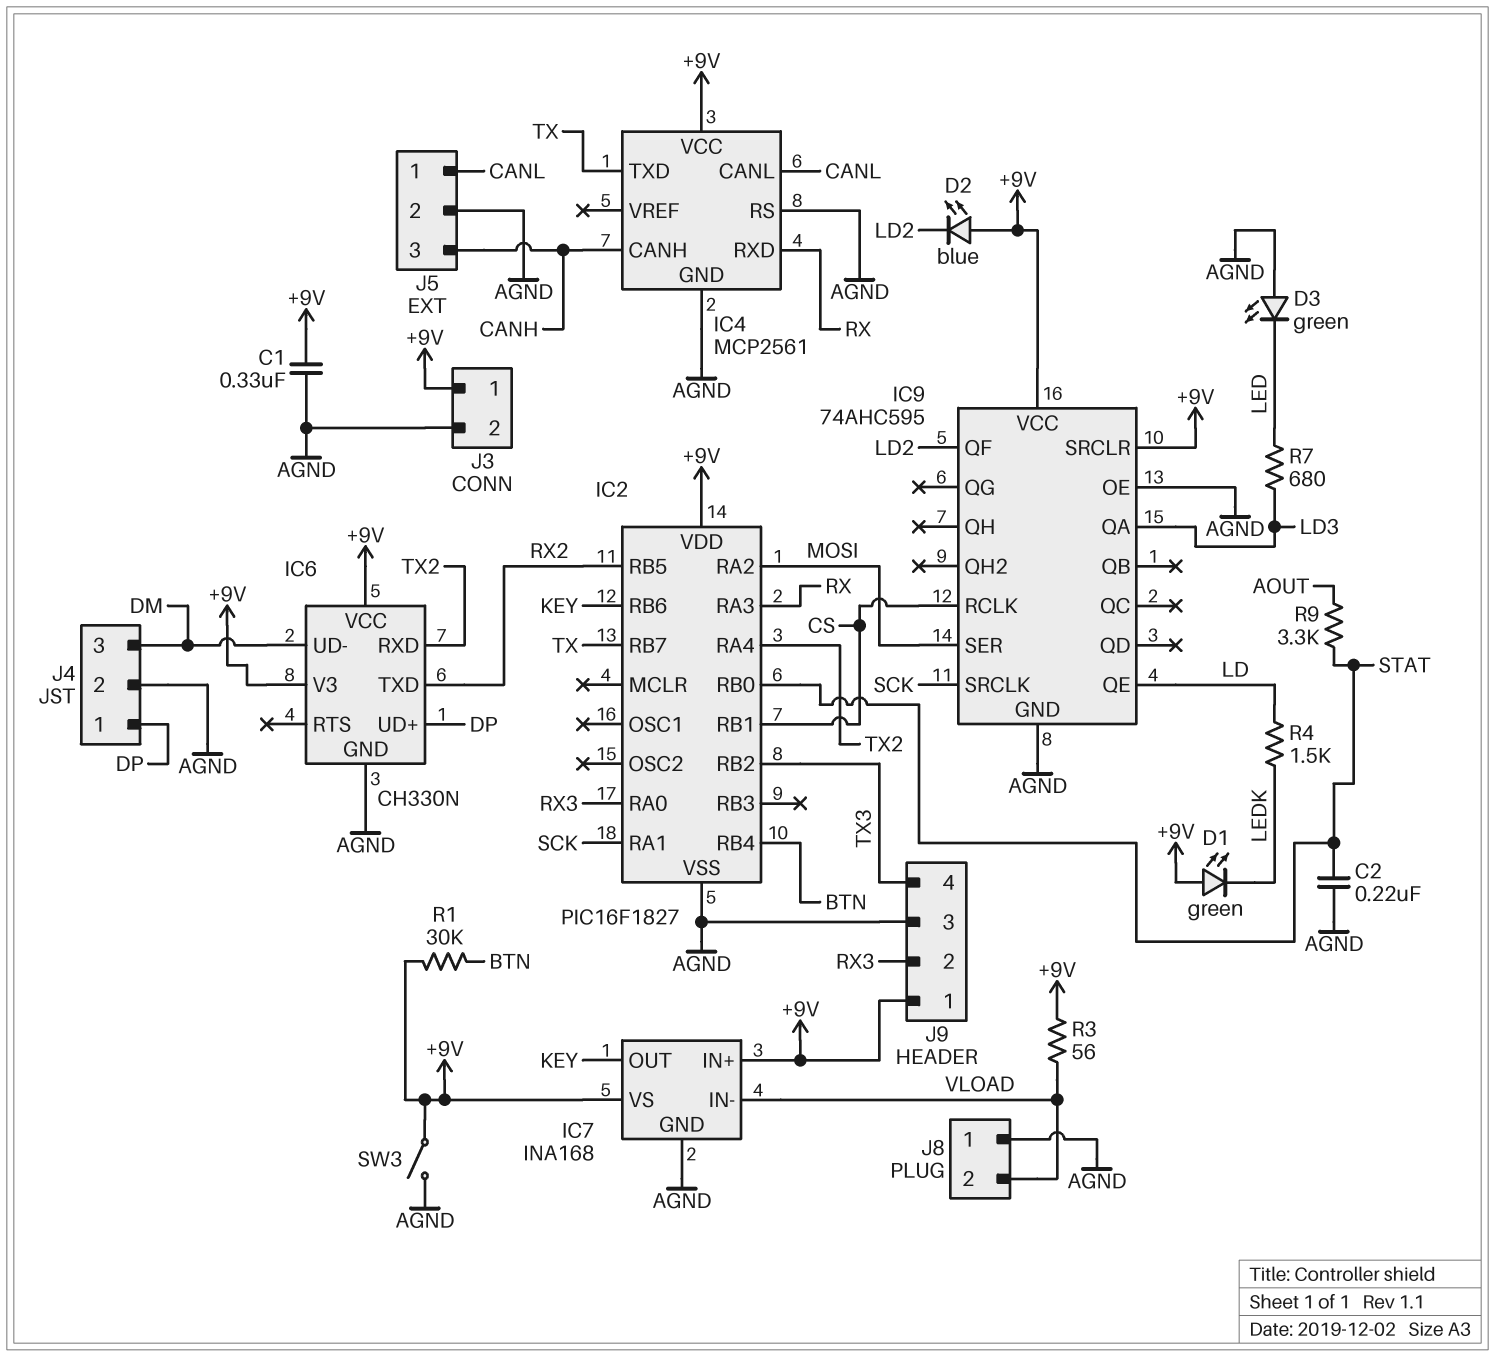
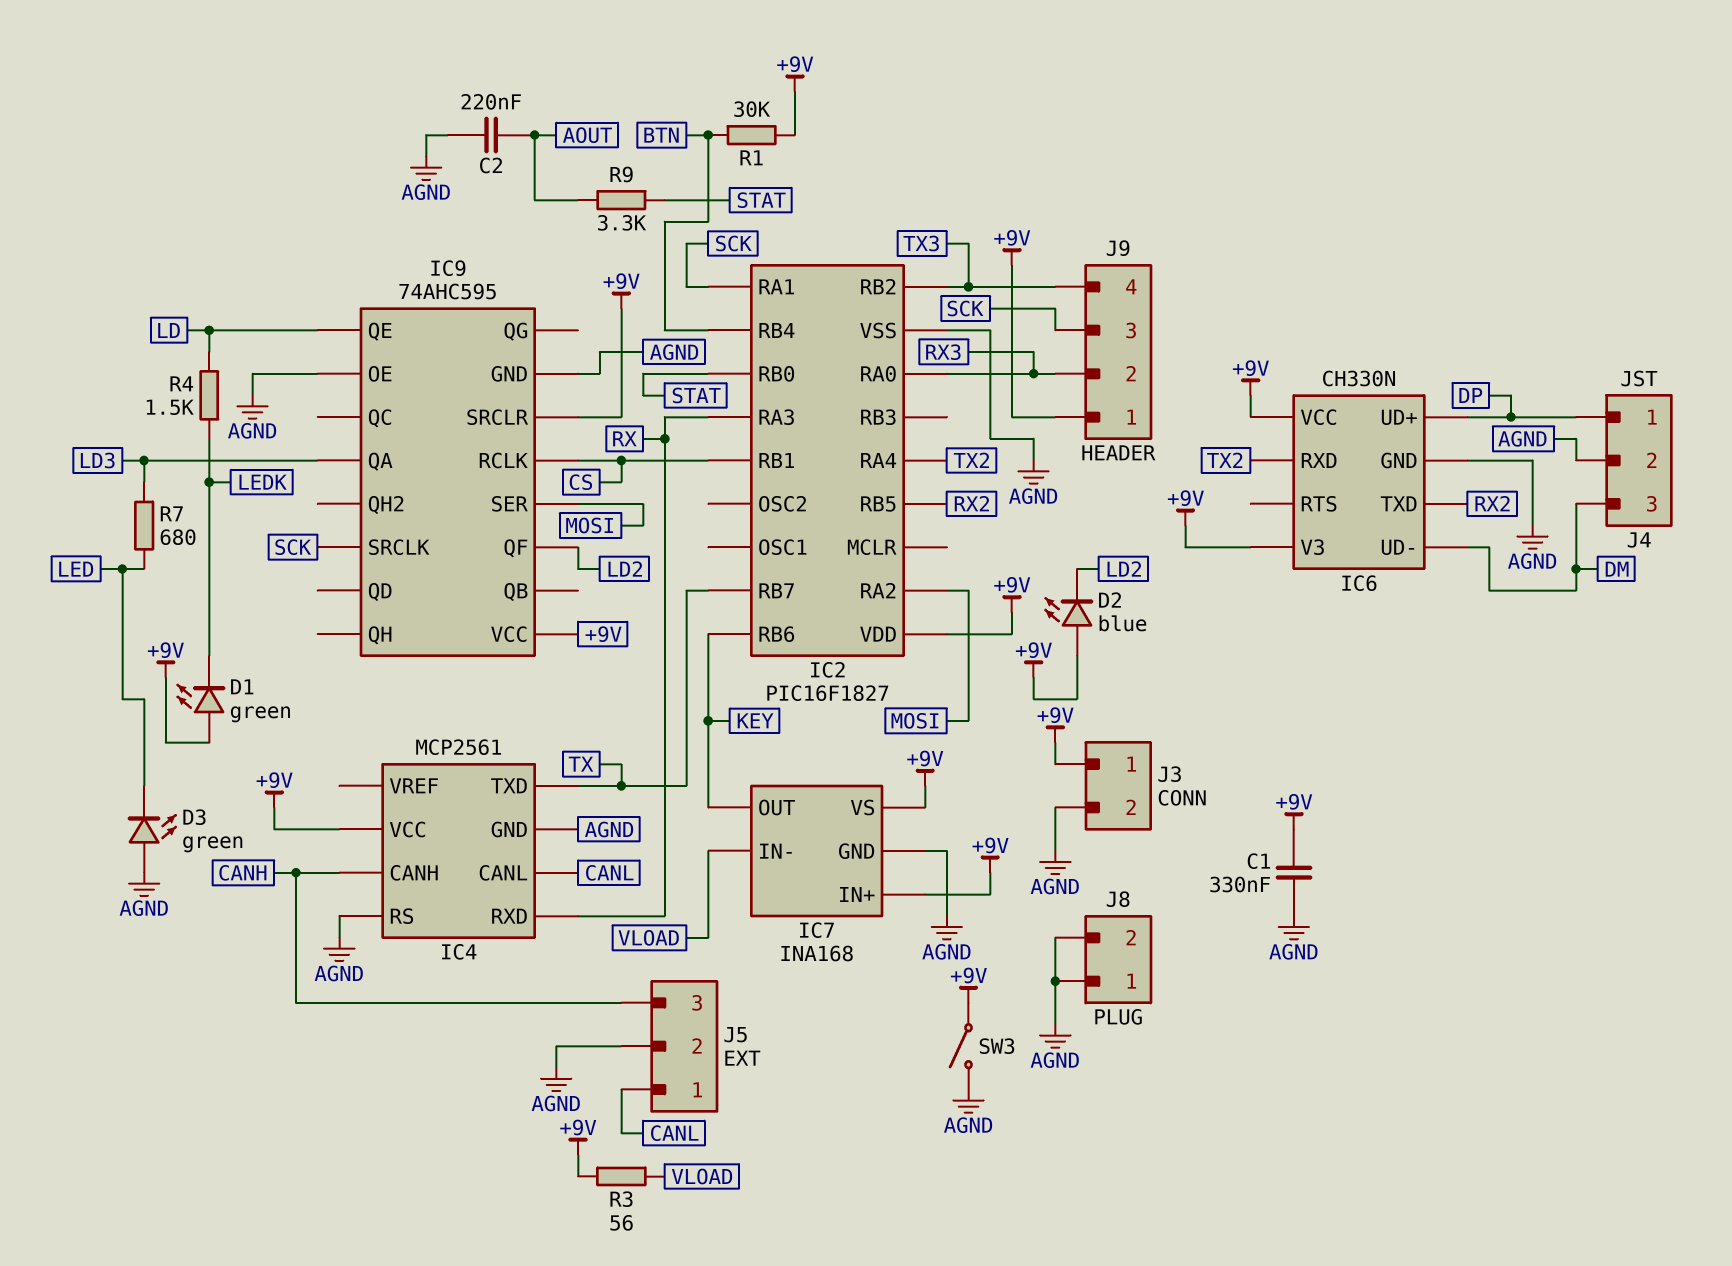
C2: 220nF (AGND, STAT) -> 220nF (AGND, AOUT)
J8 pin 2: VLOAD -> AGND
J9 pin 3: AGND -> SCK

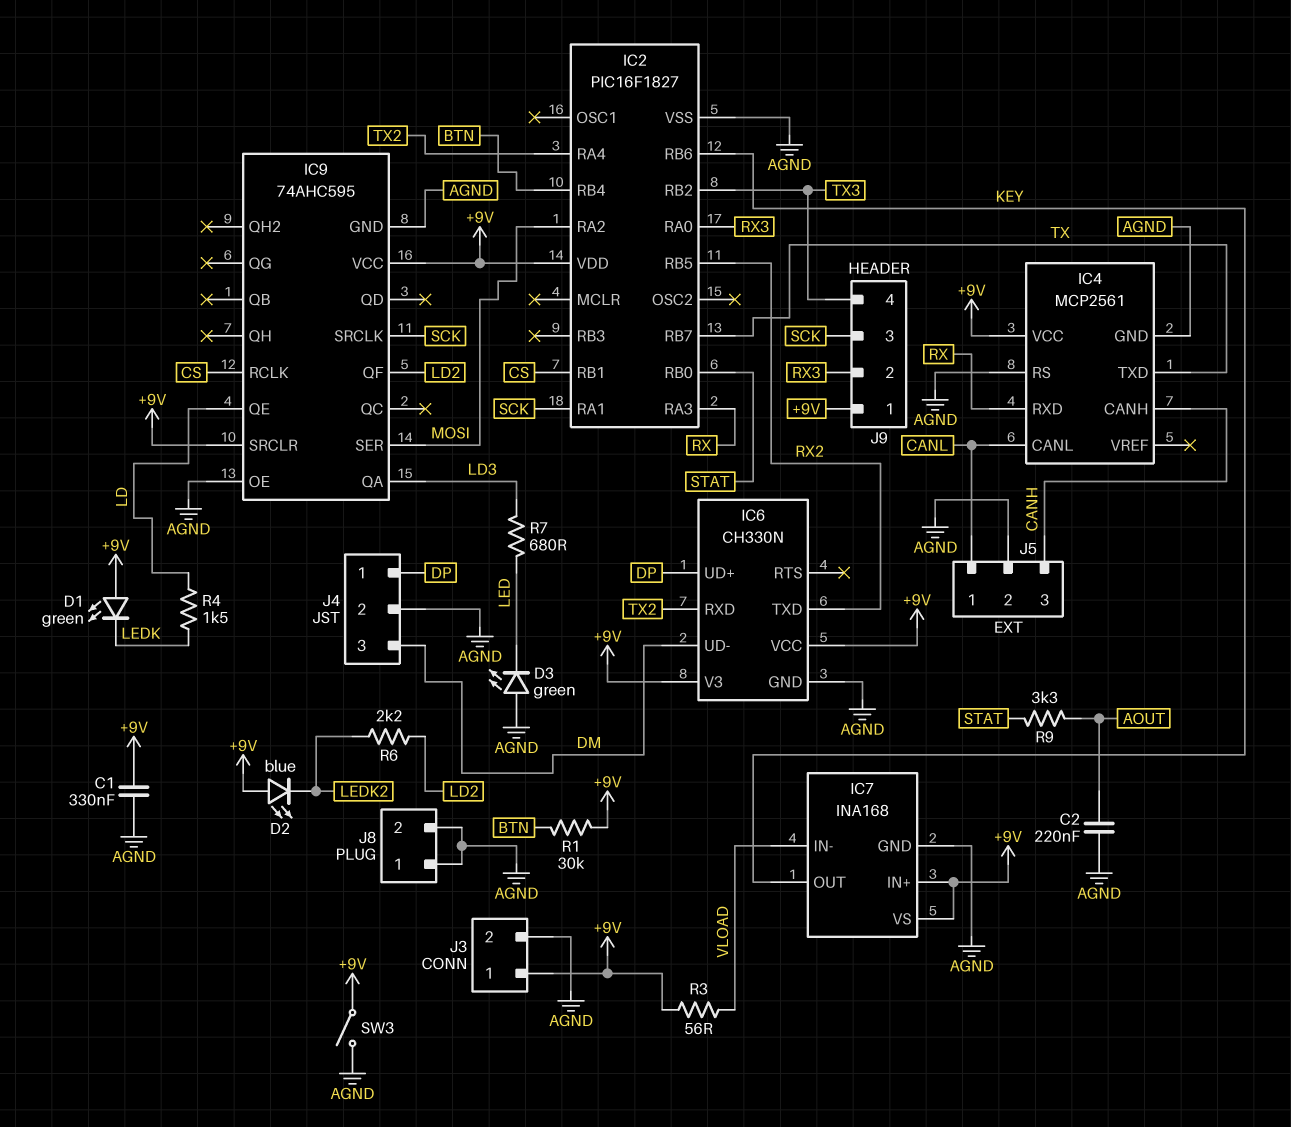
D2: LED blue (A +9V, K LD2) -> LED blue (A +9V, K LEDK2)
R6: none -> 2.2k (LD2, LEDK2)

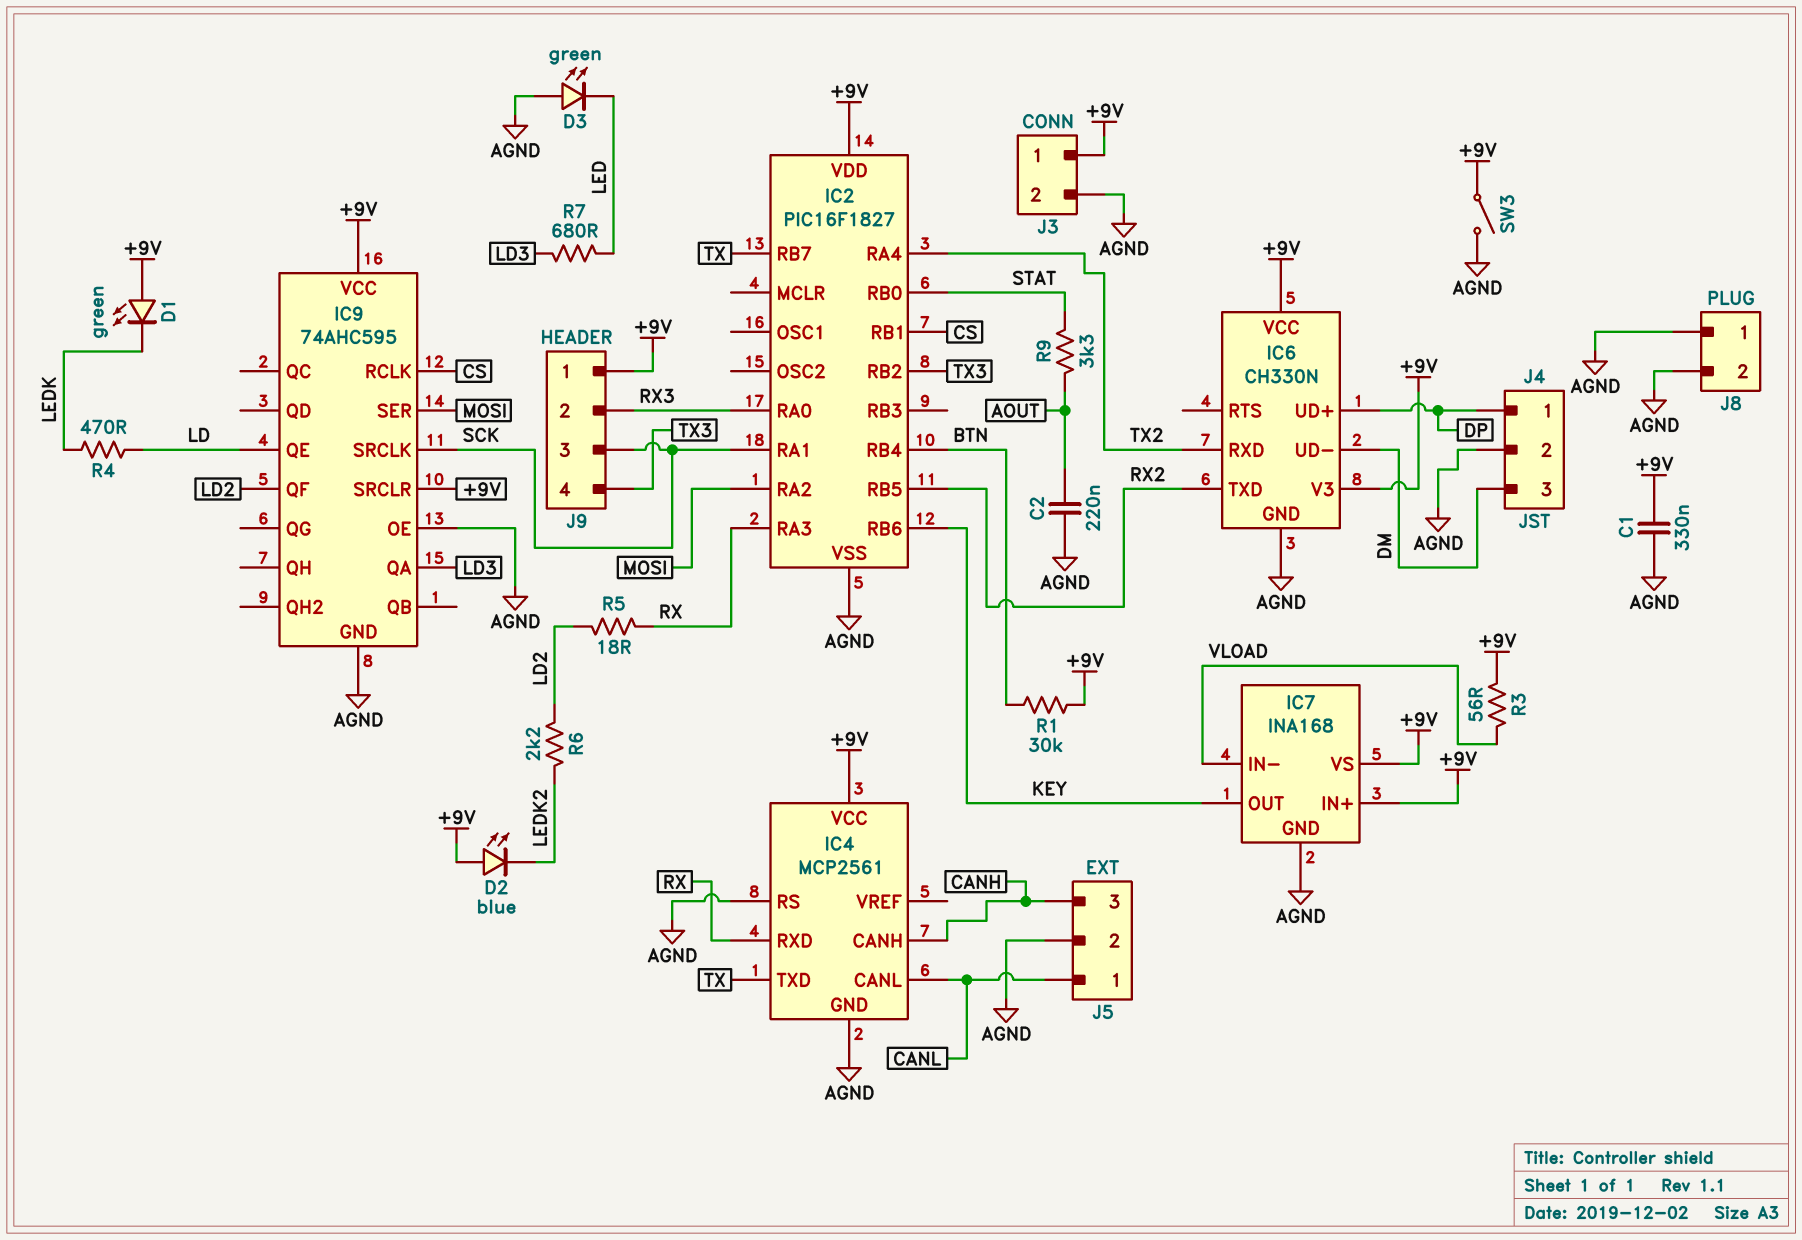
R4: 1.5k (LD, LEDK) -> 470 (LD, LEDK)
R5: none -> 18 (LD2, RX)

